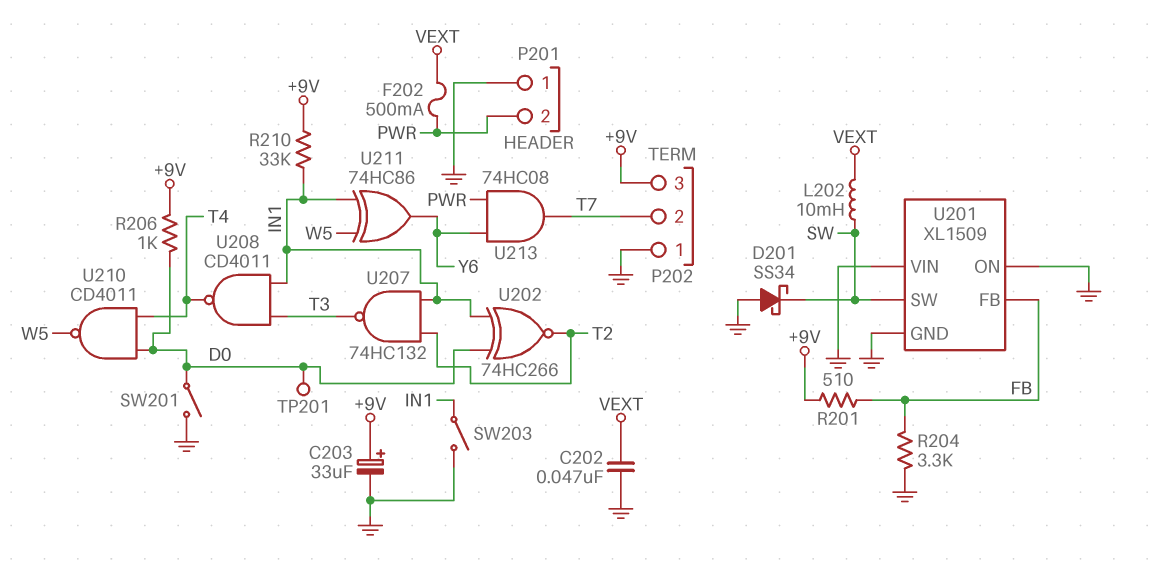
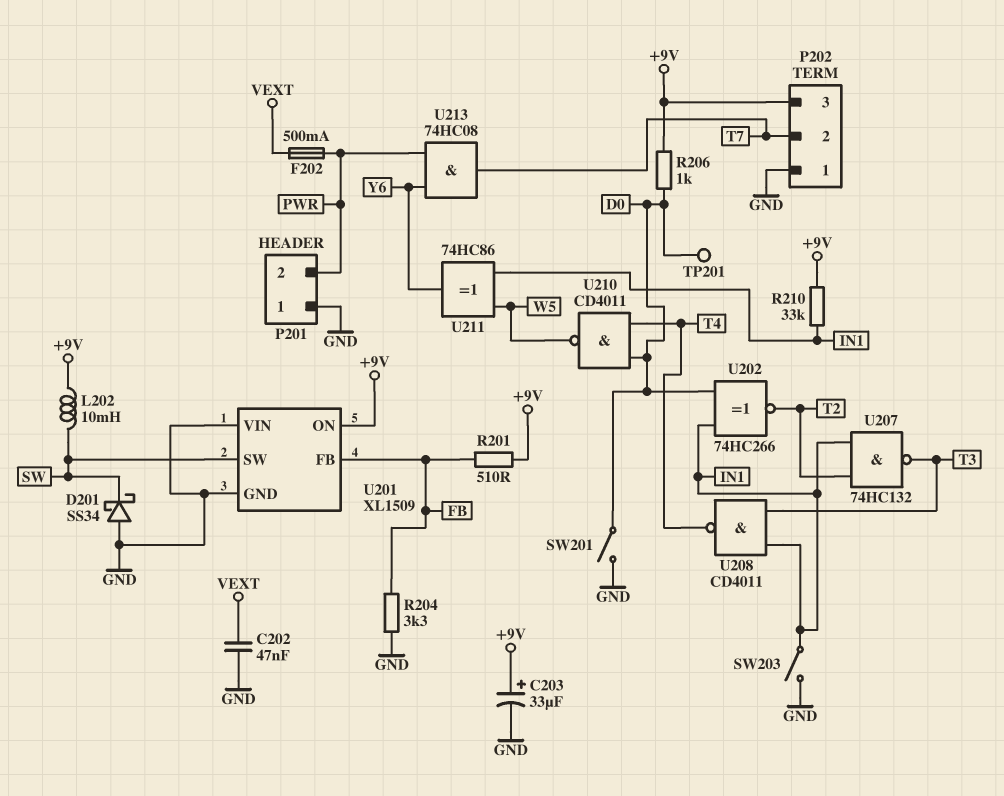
L202: 10mH (SW, VEXT) -> 10mH (+9V, SW)
U201 pin ON: GND -> +9V

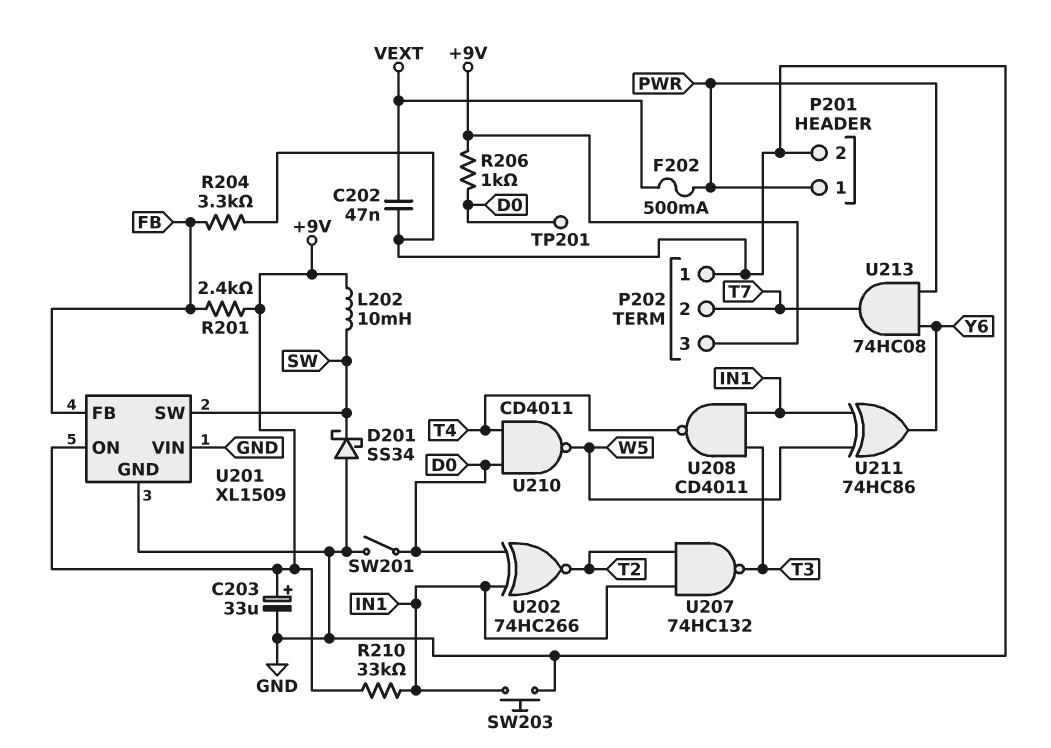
P201 pin 1: GND -> PWR
P201 pin 2: PWR -> GND
R201: 510 (+9V, FB) -> 2.4k (+9V, FB)
SW203: switch (GND, IN1) -> button (GND, IN1)

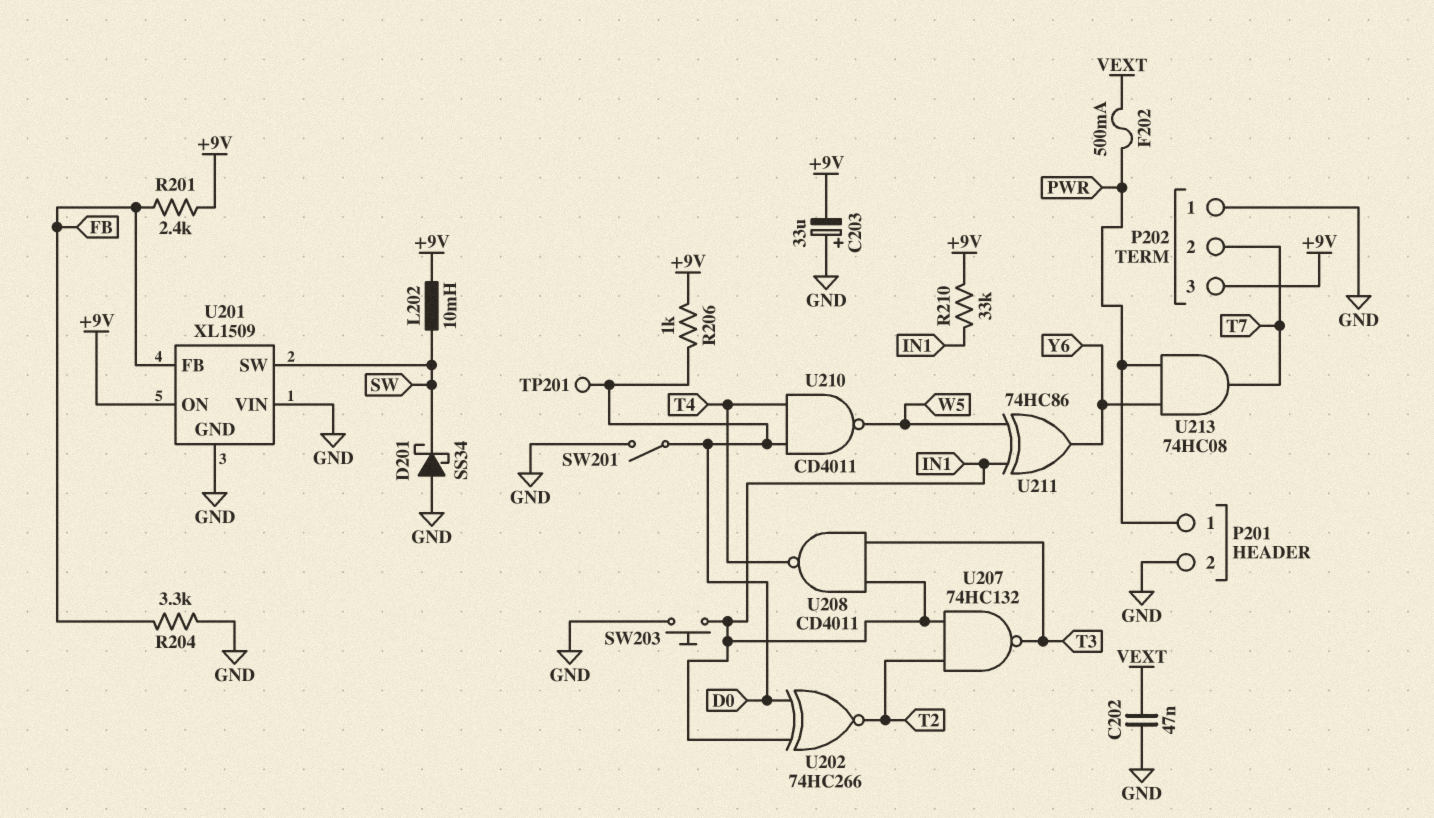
C203: 33uF (plus +9V, minus GND) -> 33uF (plus GND, minus +9V)

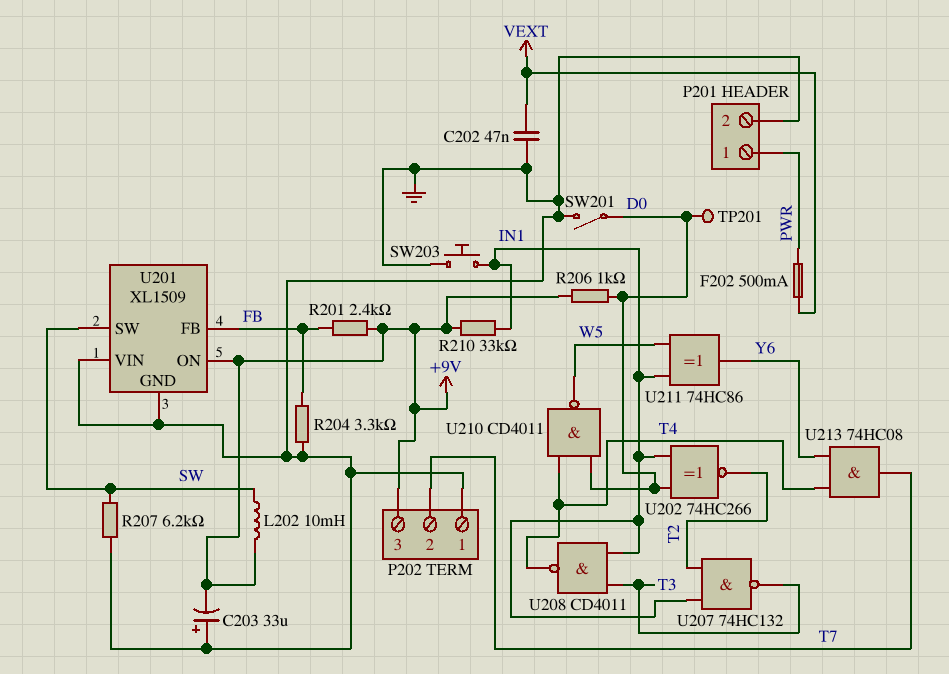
D201: schottky SS34 (A GND, K SW) -> none
R207: none -> 6.2k (GND, SW)
U213: AND 74HC08 (in PWR, in Y6, out T7) -> AND 74HC08 (in T4, in Y6, out T7)

